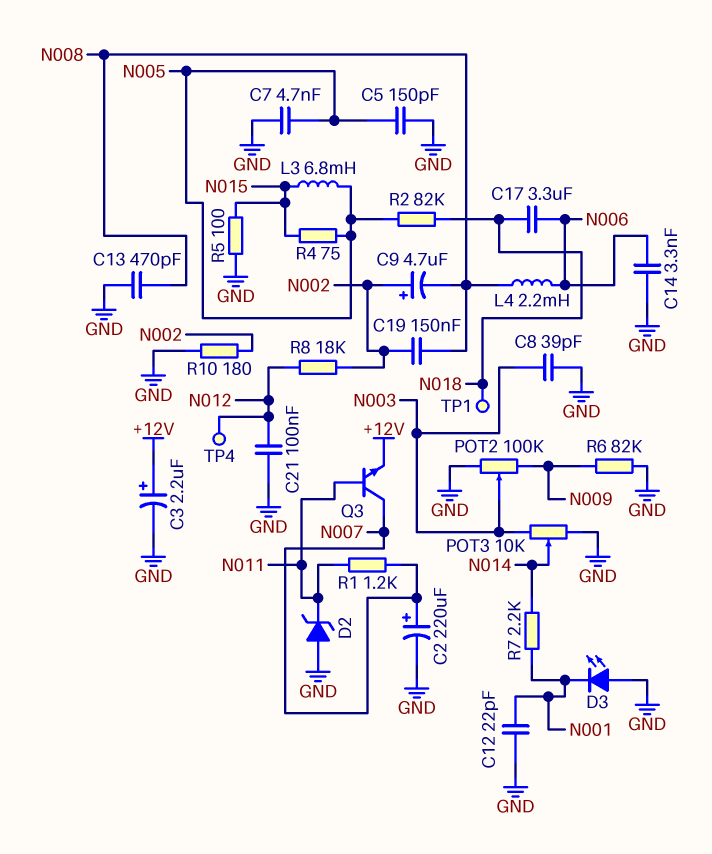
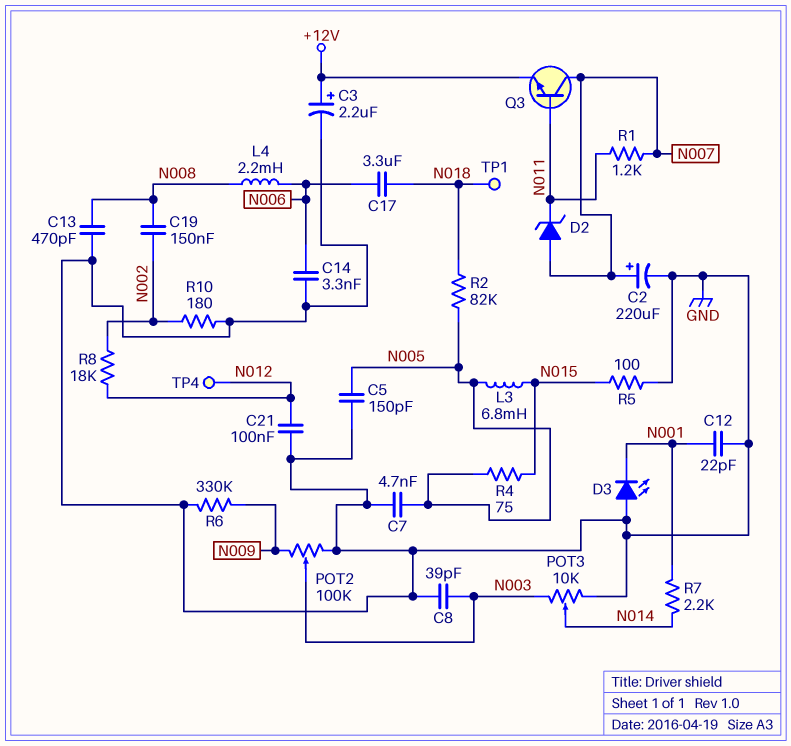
C9: 4.7uF (plus N002, minus N008) -> none
D2: zener (A GND, K N011) -> zener (A N007, K N011)
R6: 82k (GND, N009) -> 330k (GND, N009)

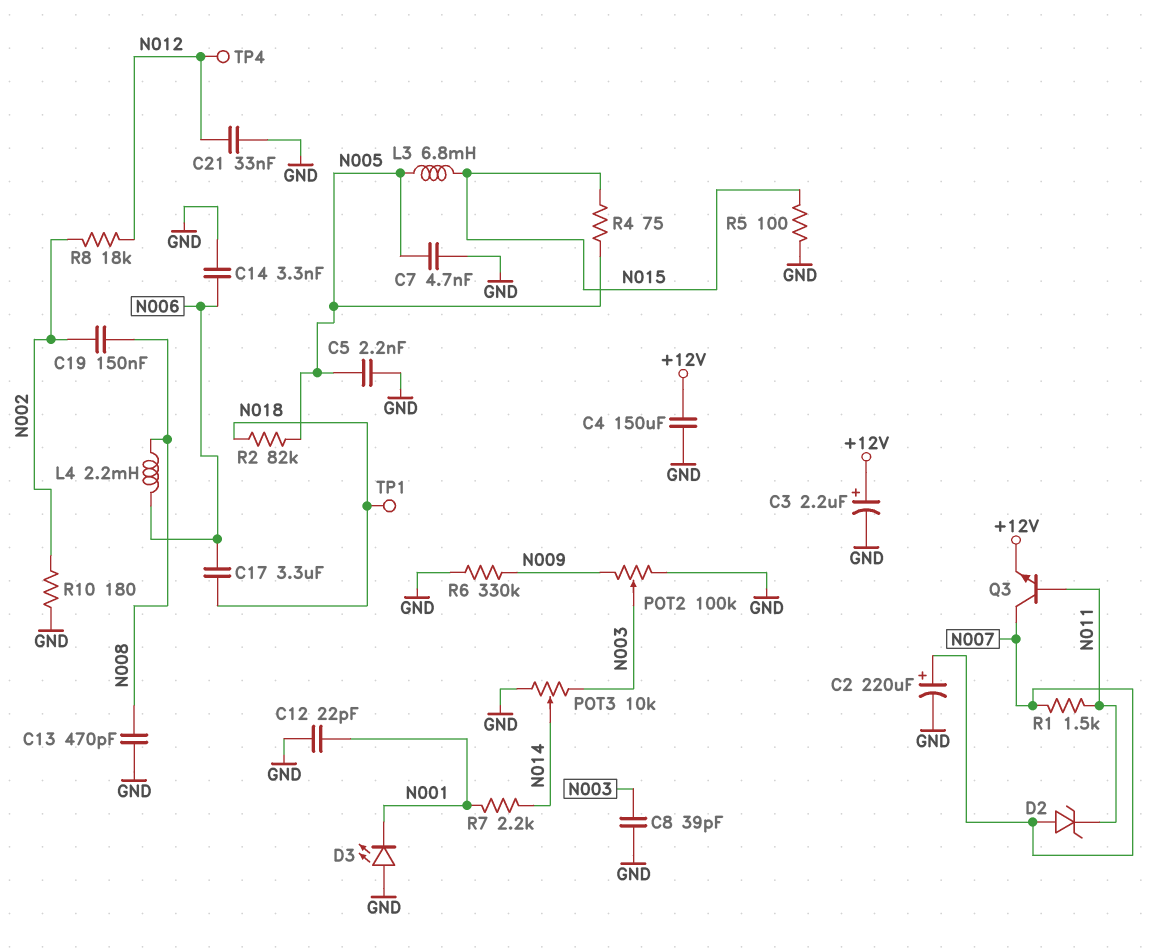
C4: none -> 150uF (+12V, GND)
C5: 150pF (GND, N005) -> 2.2nF (GND, N005)
C21: 100nF (GND, N012) -> 33nF (GND, N012)
R1: 1.2k (N007, N011) -> 1.5k (N007, N011)

